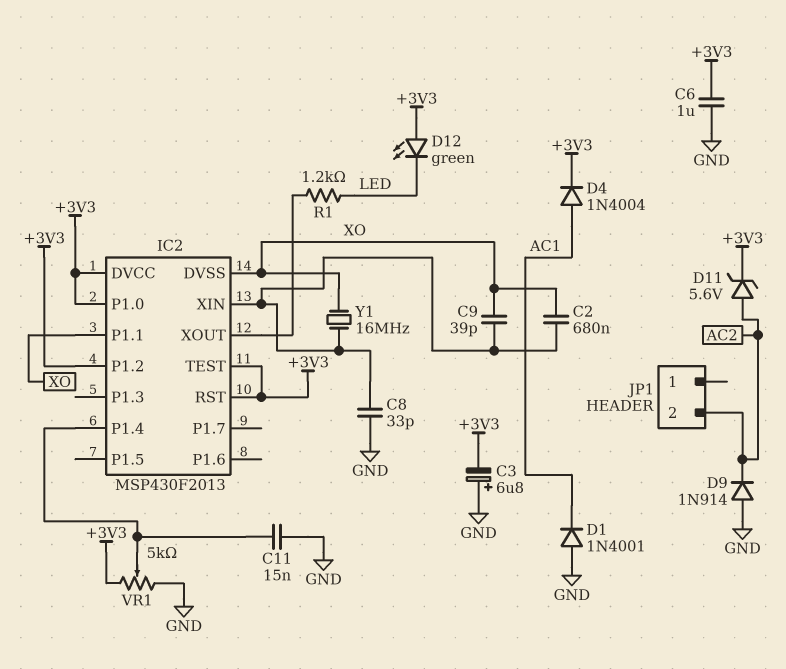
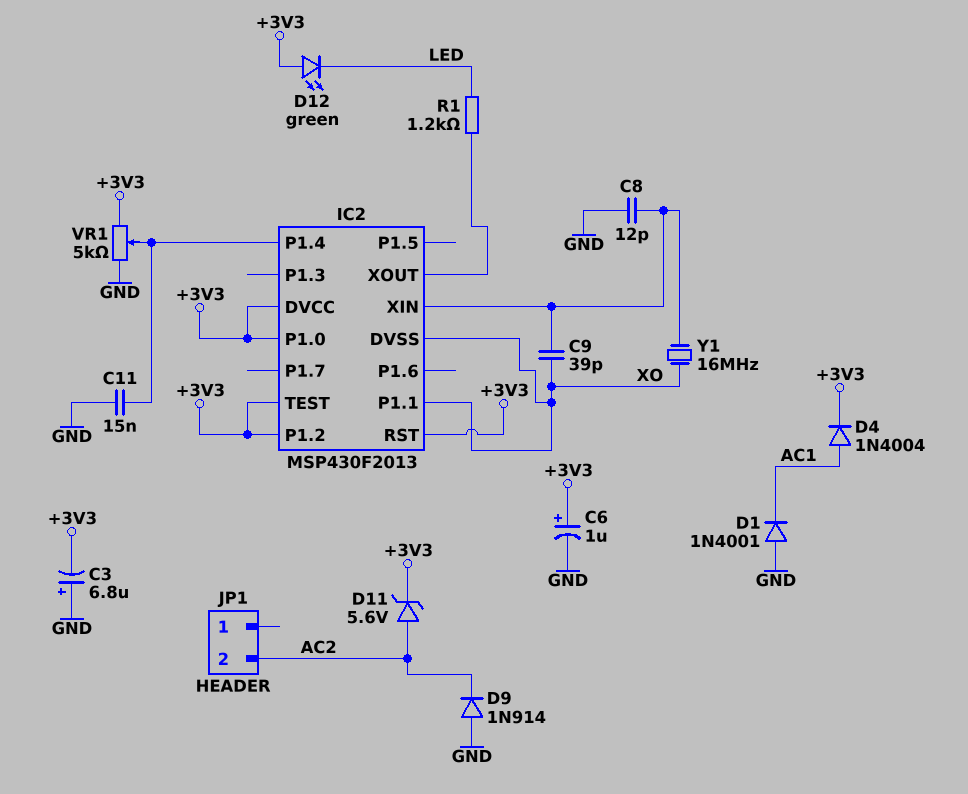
C2: 680nF (IC2/XIN, XO) -> none
C6: 1uF (+3V3, GND) -> 1uF (plus +3V3, minus GND)
C8: 33pF (GND, IC2/XIN) -> 12pF (GND, IC2/XIN)

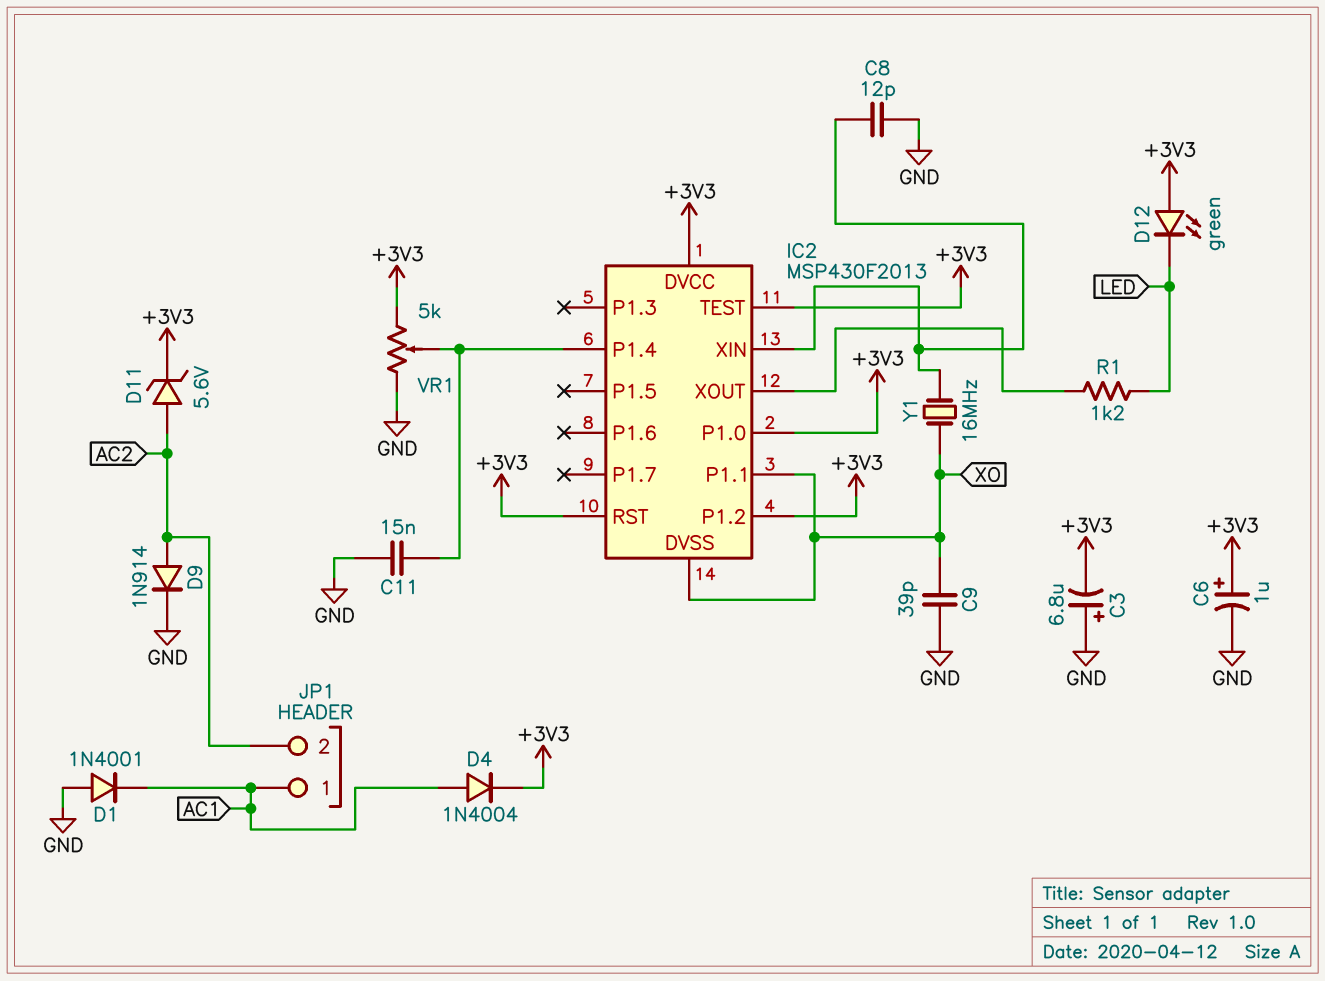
C9: 39pF (IC2/XIN, XO) -> 39pF (GND, XO)
D9: diode 1N914 (A GND, K AC2) -> diode 1N914 (A AC2, K GND)
JP1 pin 1: none -> AC1

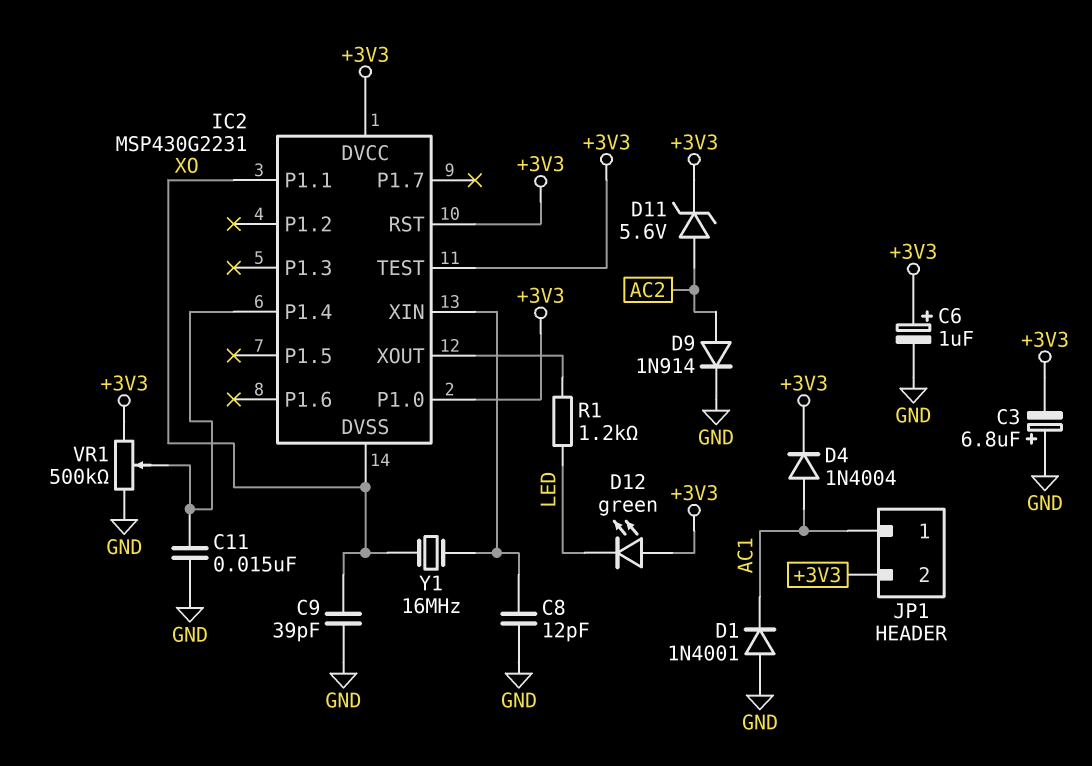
IC2: MSP430F2013 -> MSP430G2231
IC2 pin P1.2: +3V3 -> none
JP1 pin 2: AC2 -> +3V3
VR1: 5k (+3V3, GND, wiper IC2/P1.4) -> 500k (+3V3, GND, wiper IC2/P1.4)

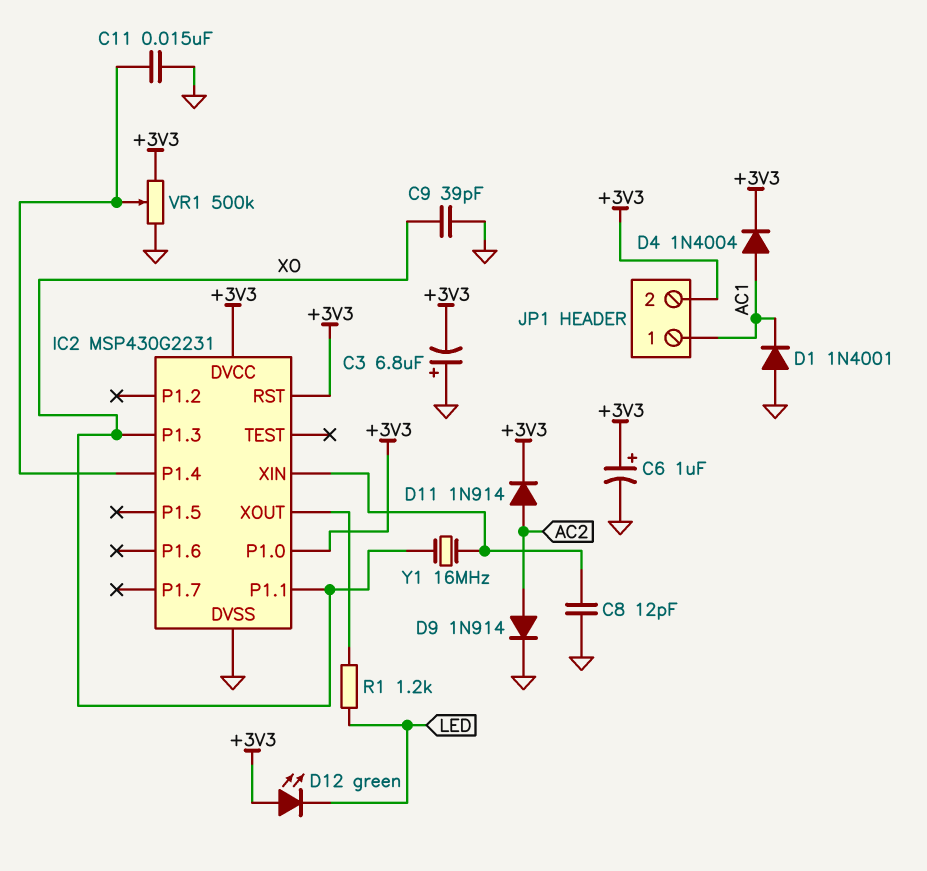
D11: zener 5.6V (A AC2, K +3V3) -> diode 1N914 (A AC2, K +3V3)
IC2 pin DVSS: XO -> GND
IC2 pin P1.3: none -> XO
IC2 pin TEST: +3V3 -> none

